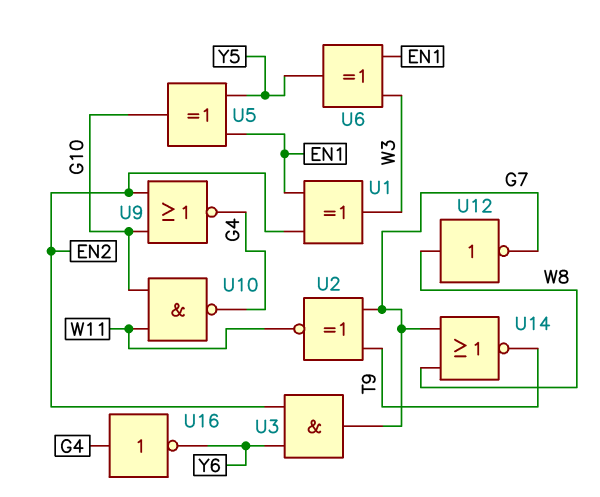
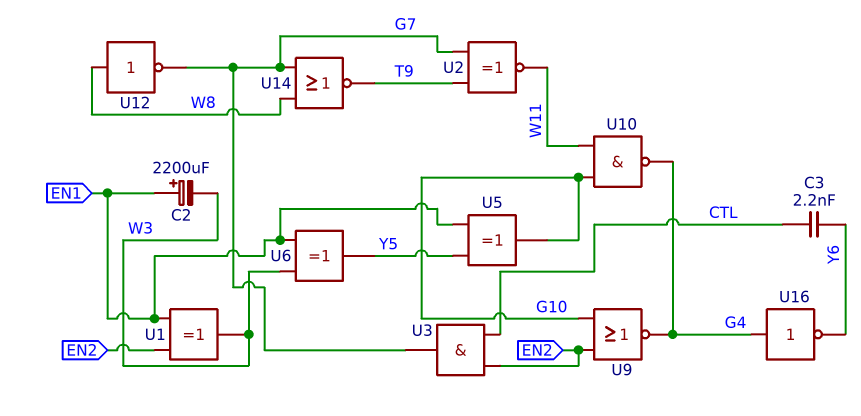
C2: none -> 2200uF (plus EN1, minus W3)
C3: none -> 2.2nF (CTL, Y6)
U3: AND (in EN2, in Y6, out G7) -> AND (in CTL, in EN2, out G7)

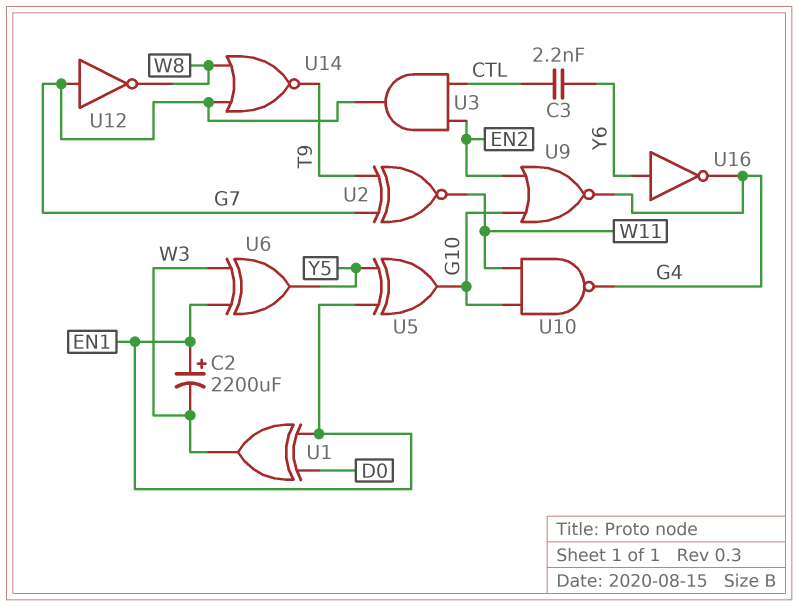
U1: XOR (in EN1, in EN2, out W3) -> XOR (in D0, in EN1, out W3)
U12: NOT (in W8, out G7) -> NOT (in G7, out W8)
U16: NOT (in G4, out Y6) -> NOT (in Y6, out G4)

